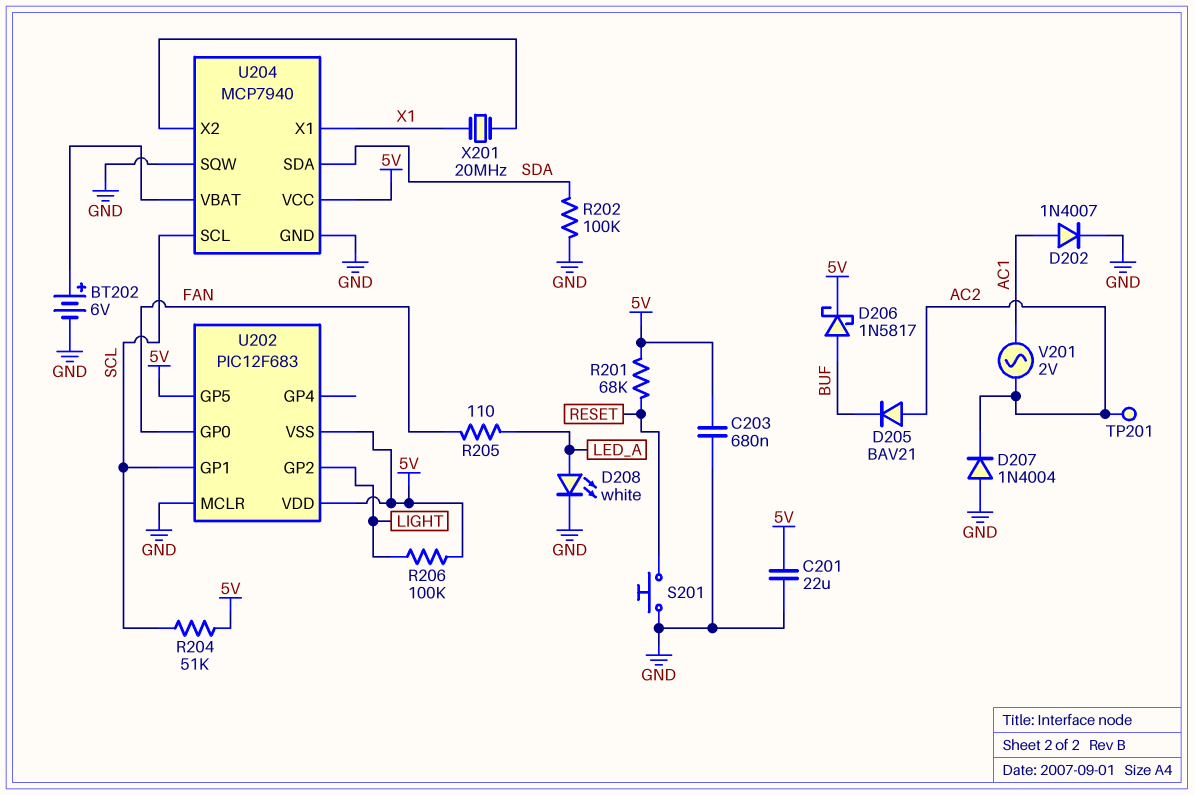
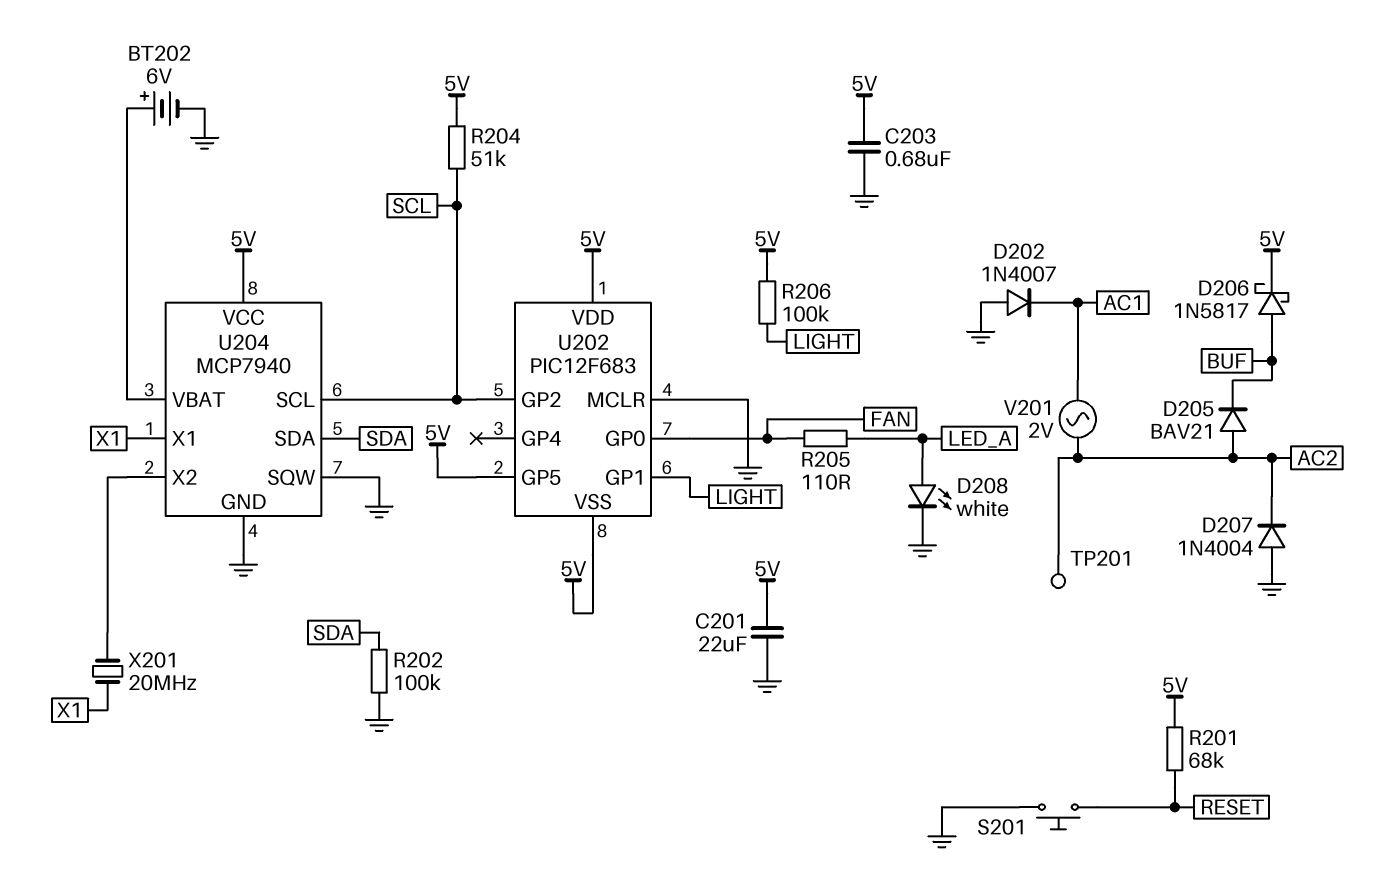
D202: diode 1N4007 (A AC1, K GND) -> diode 1N4007 (A GND, K AC1)
U202 pin GP1: SCL -> LIGHT
U202 pin GP2: LIGHT -> SCL

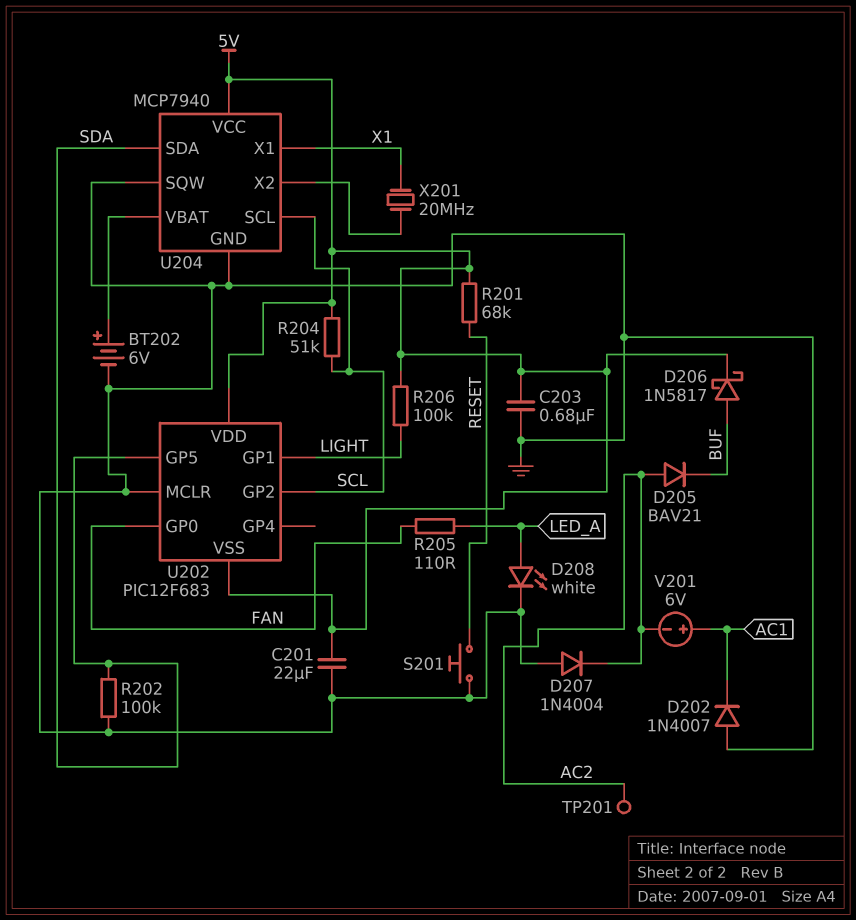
U202 pin GP5: 5V -> SDA
V201: AC 2V (AC1, AC2) -> 6V (plus AC1, minus AC2)

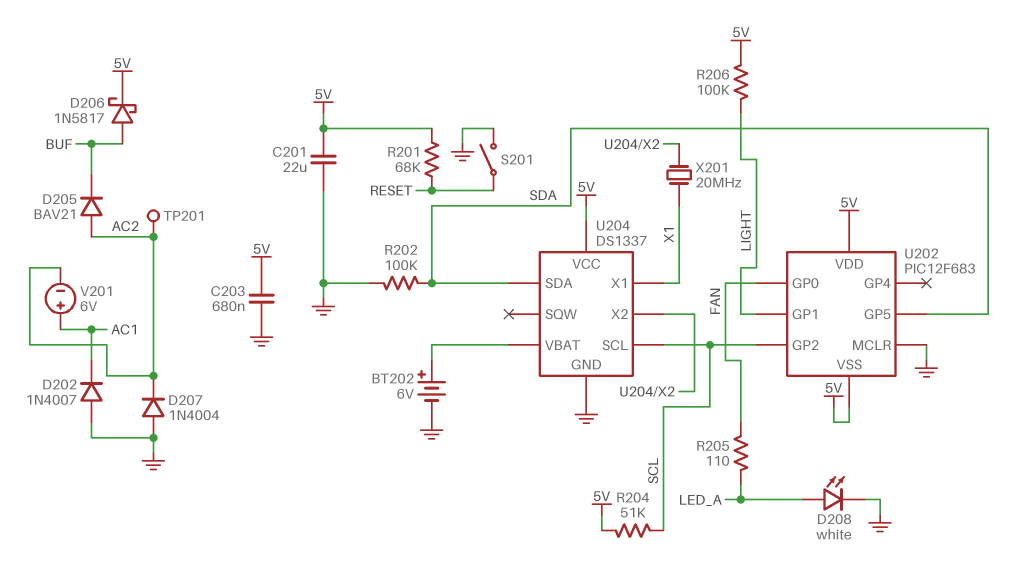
S201: button (GND, RESET) -> switch (GND, RESET)
U204: MCP7940 -> DS1337
U204 pin SQW: GND -> none

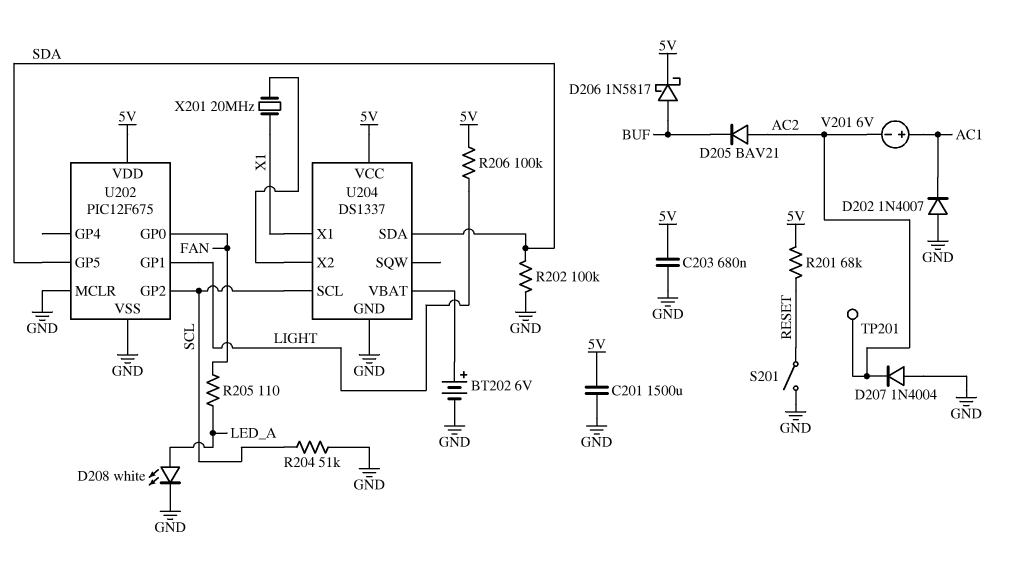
C201: 22uF (5V, GND) -> 1500uF (5V, GND)
R204: 51k (5V, SCL) -> 51k (GND, SCL)
U202: PIC12F683 -> PIC12F675
U202 pin VSS: 5V -> GND

